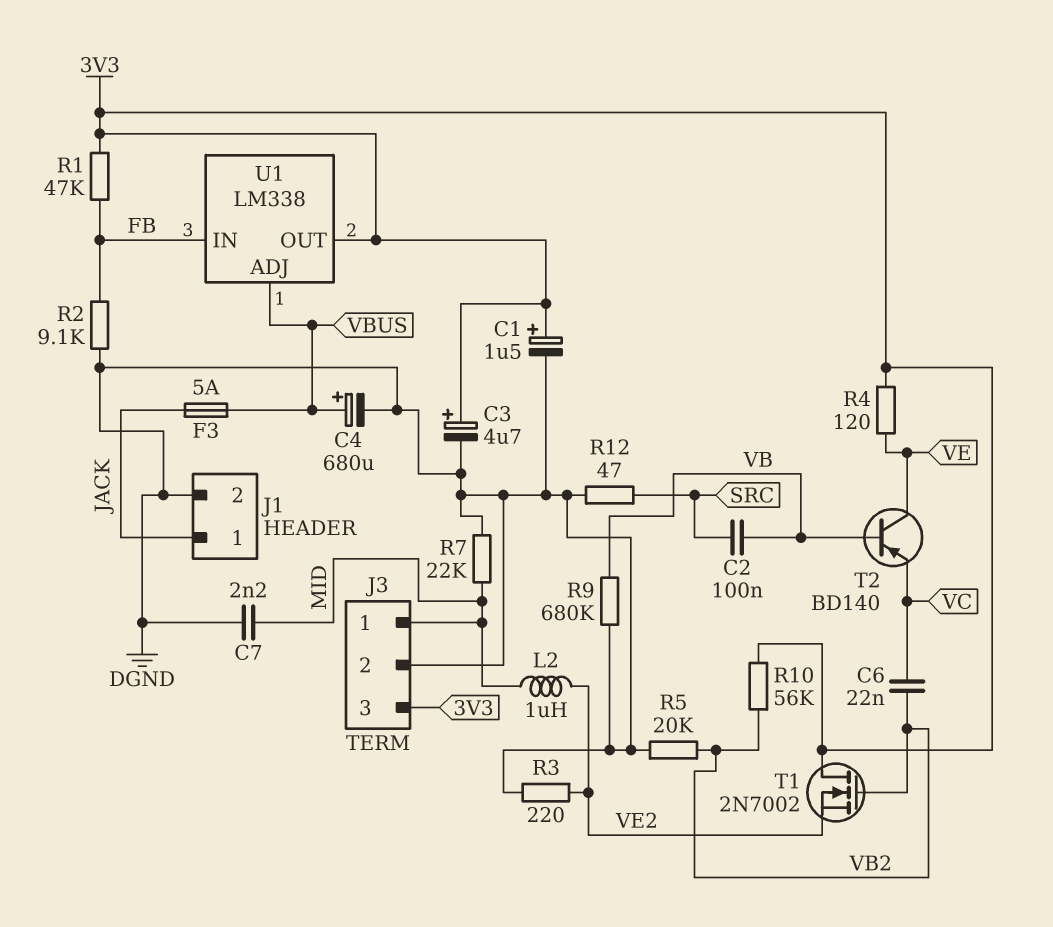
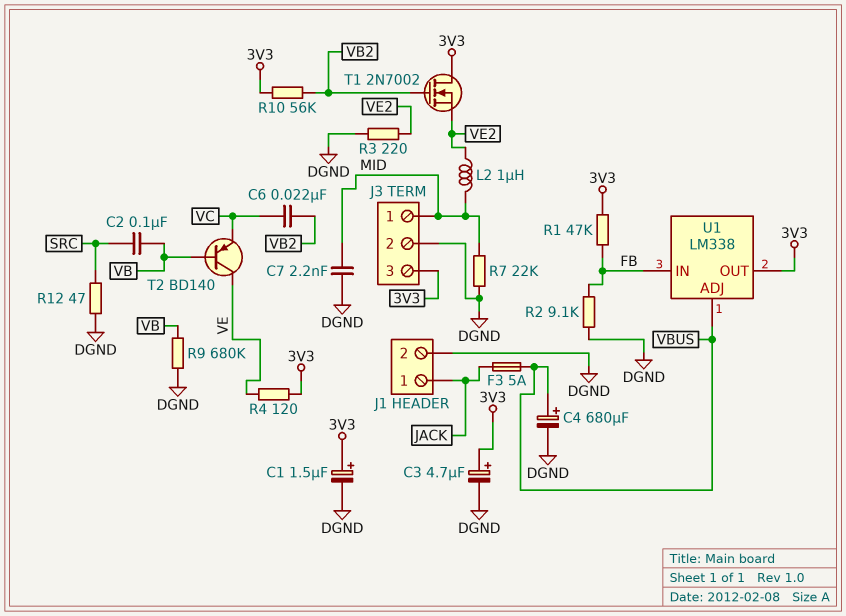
R5: 20k (DGND, VB2) -> none

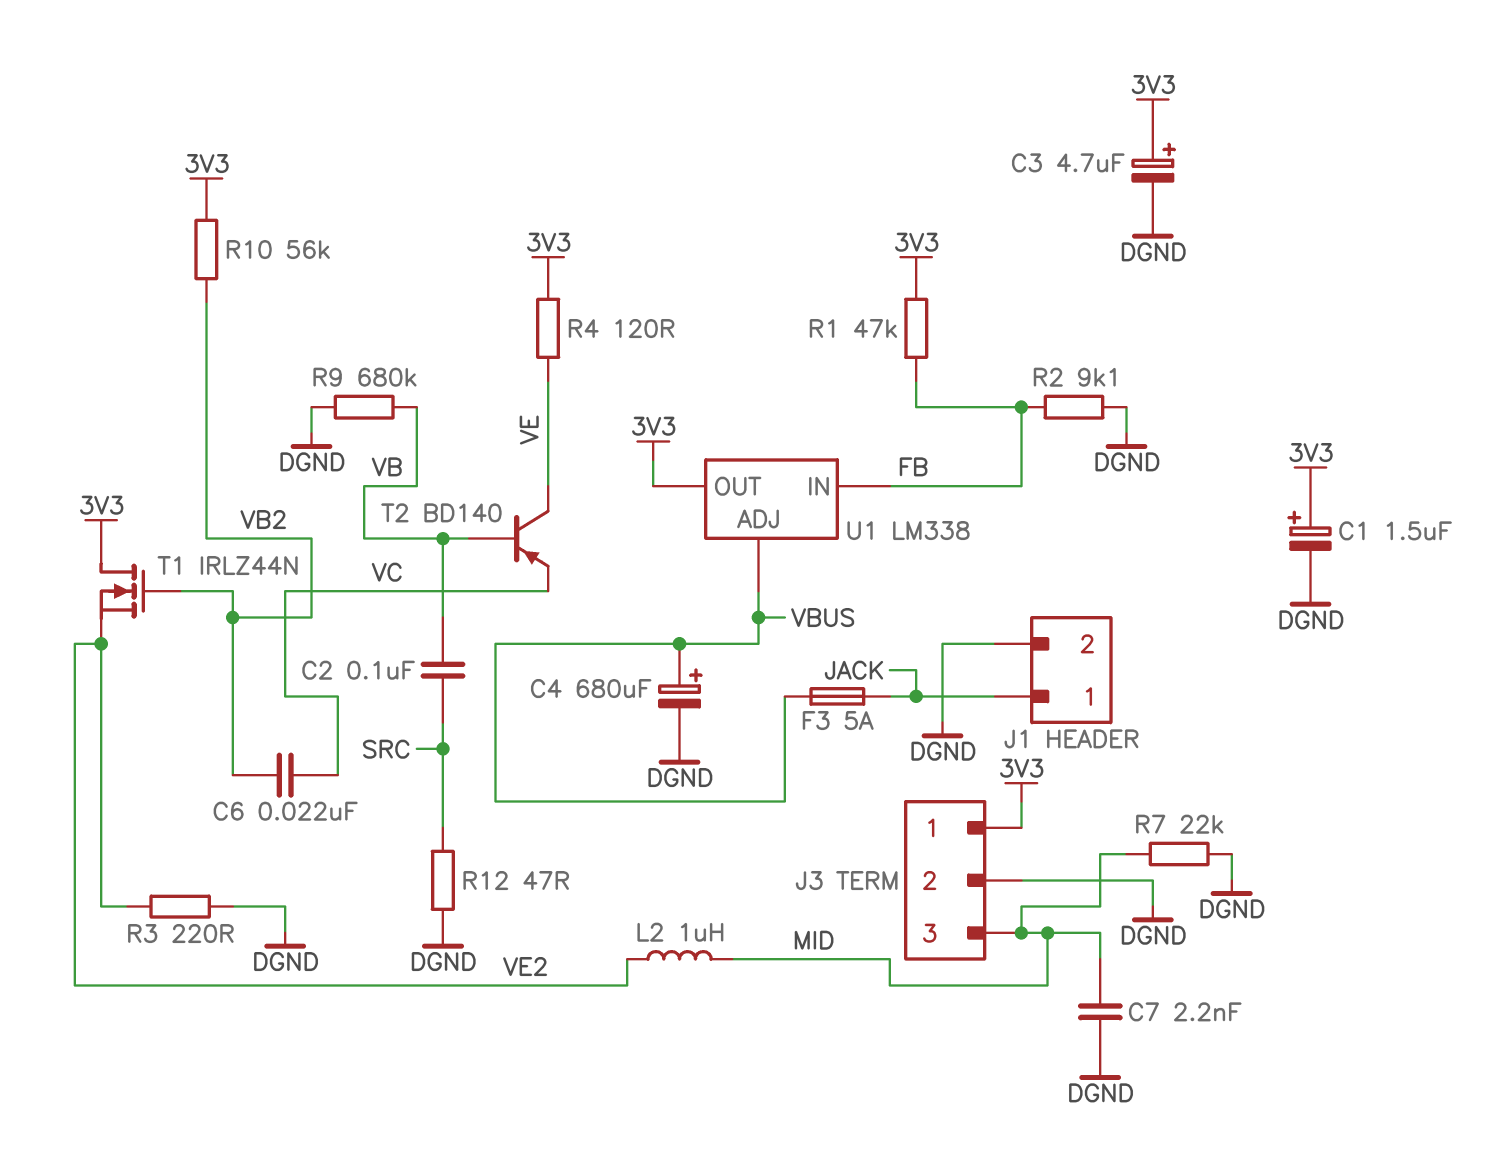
J3 pin 1: MID -> 3V3
J3 pin 3: 3V3 -> MID
T1: NMOS 2N7002 (G VB2, D 3V3, S VE2) -> NMOS IRLZ44N (G VB2, D 3V3, S VE2)

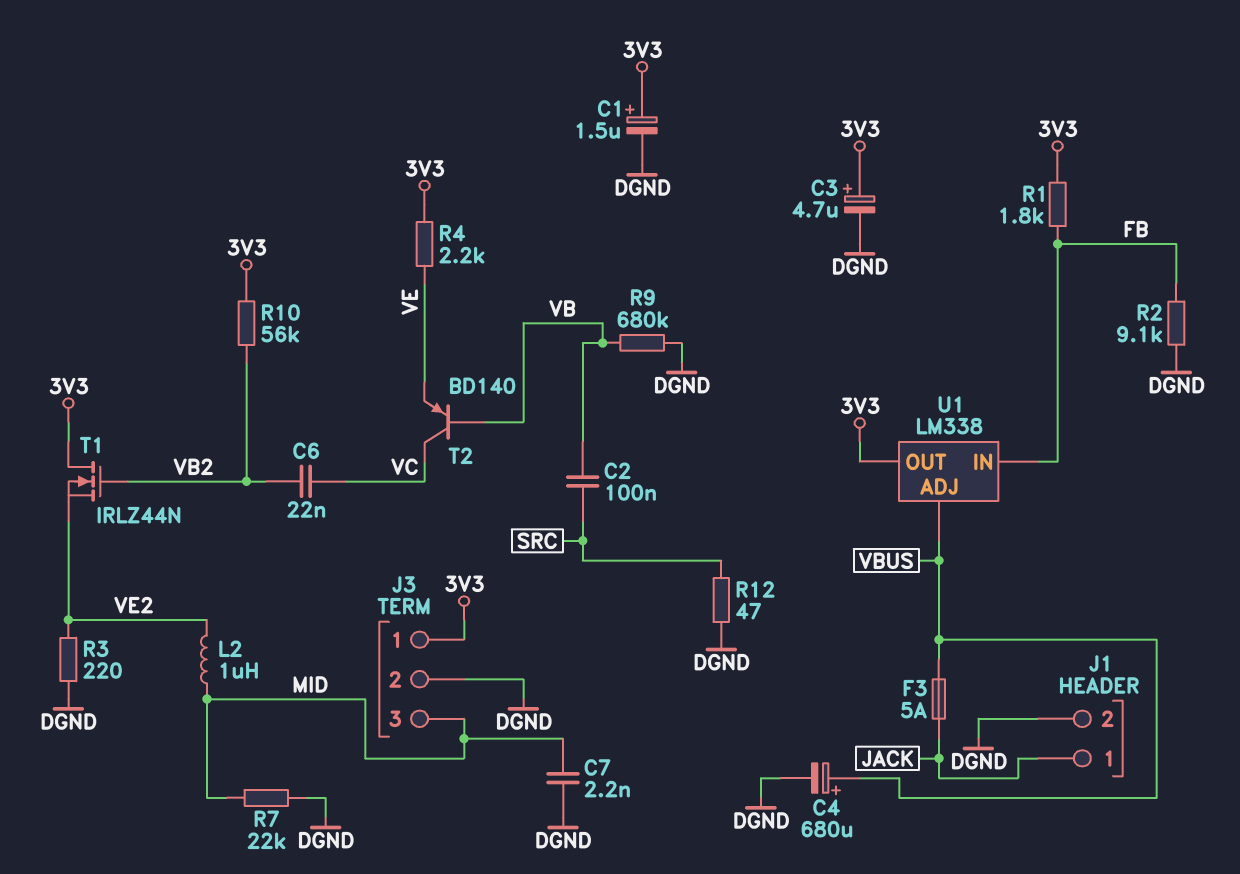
R1: 47k (3V3, FB) -> 1.8k (3V3, FB)
R4: 120 (3V3, VE) -> 2.2k (3V3, VE)
T2: PNP BD140 (B VB, C VE, E VC) -> PNP BD140 (B VB, C VC, E VE)

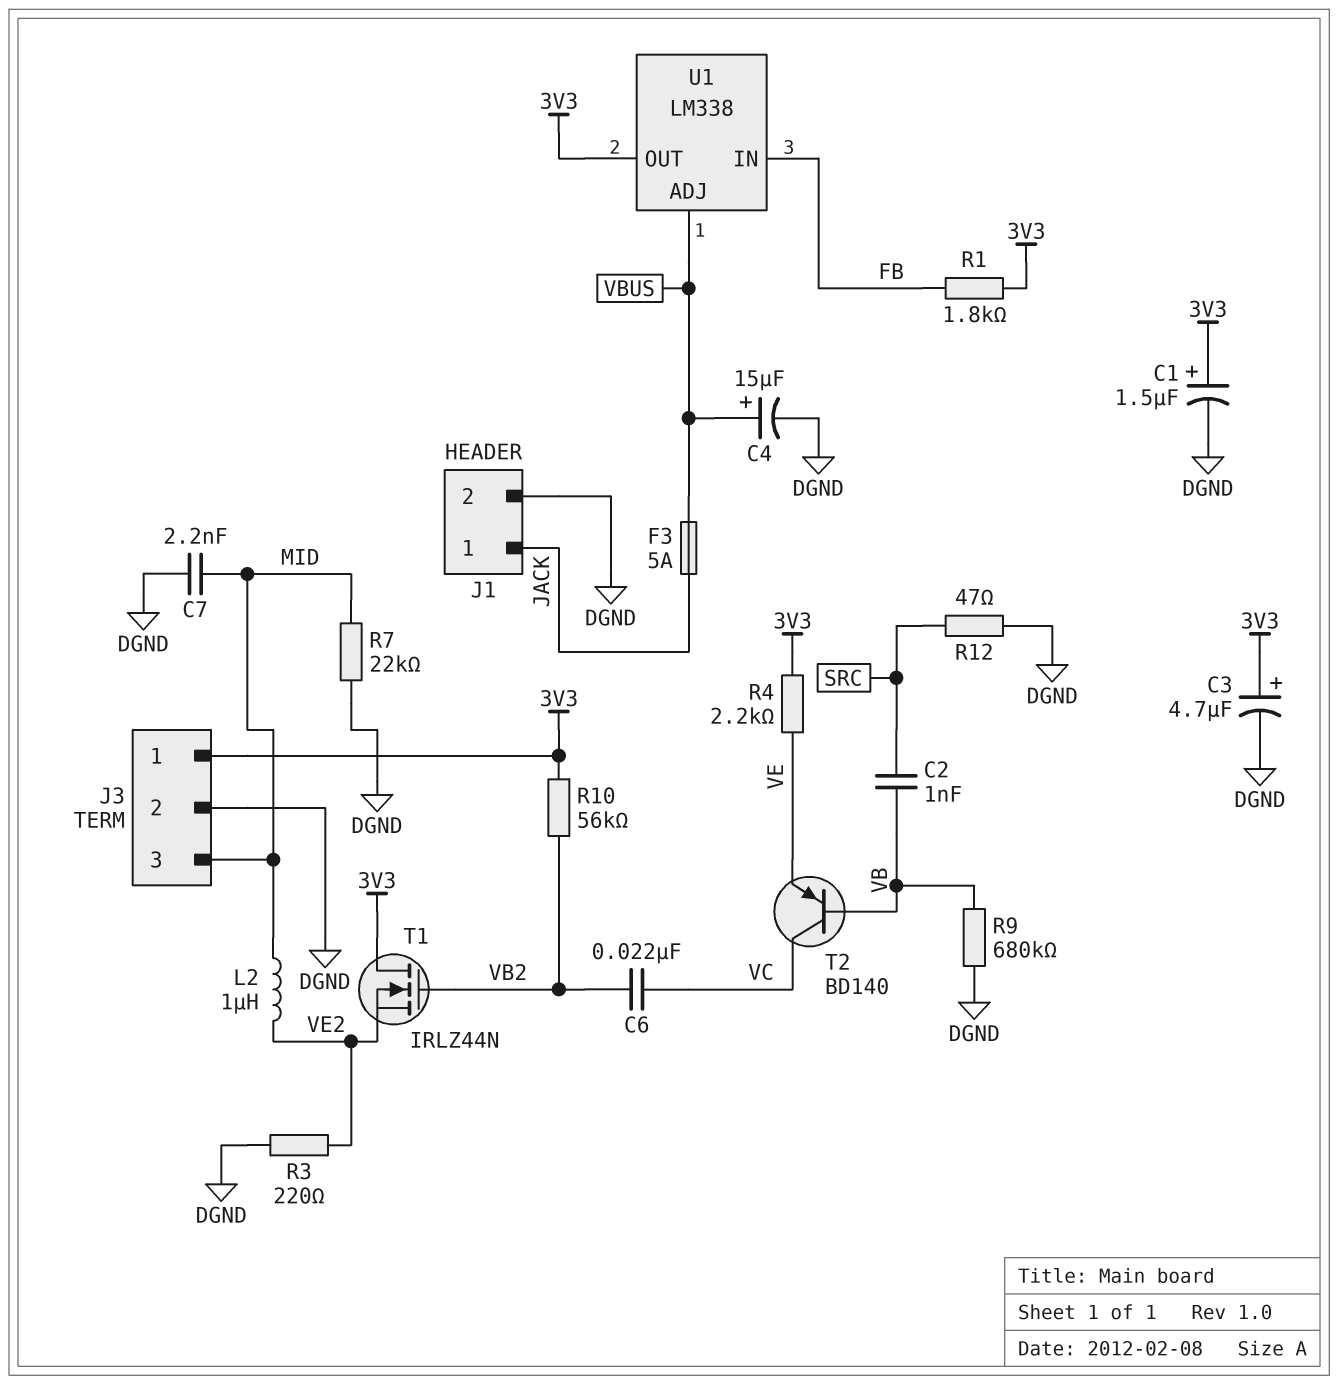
C2: 100nF (SRC, VB) -> 1nF (SRC, VB)
C4: 680uF (plus VBUS, minus DGND) -> 15uF (plus VBUS, minus DGND)
R2: 9.1k (DGND, FB) -> none

